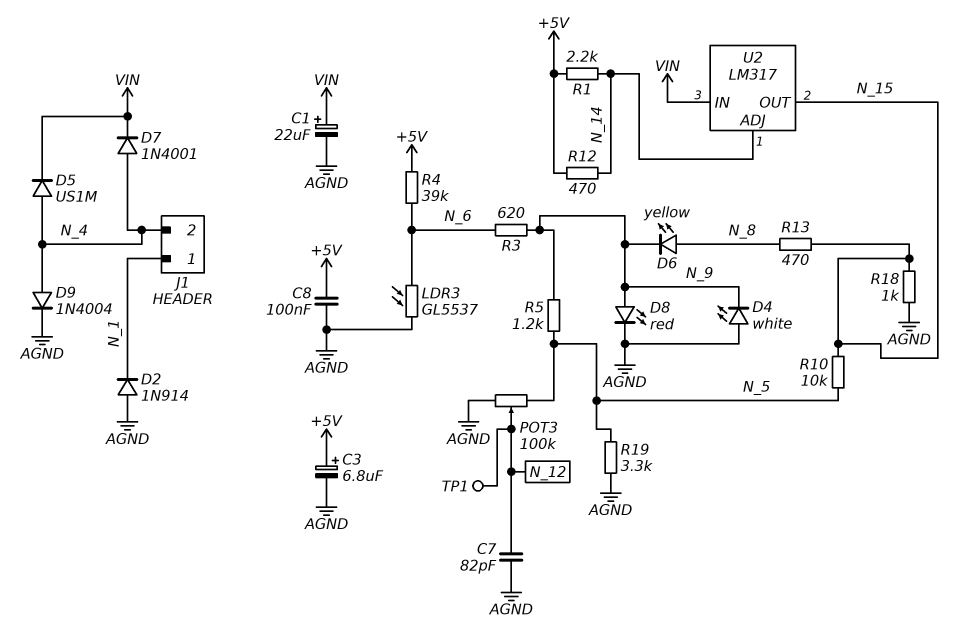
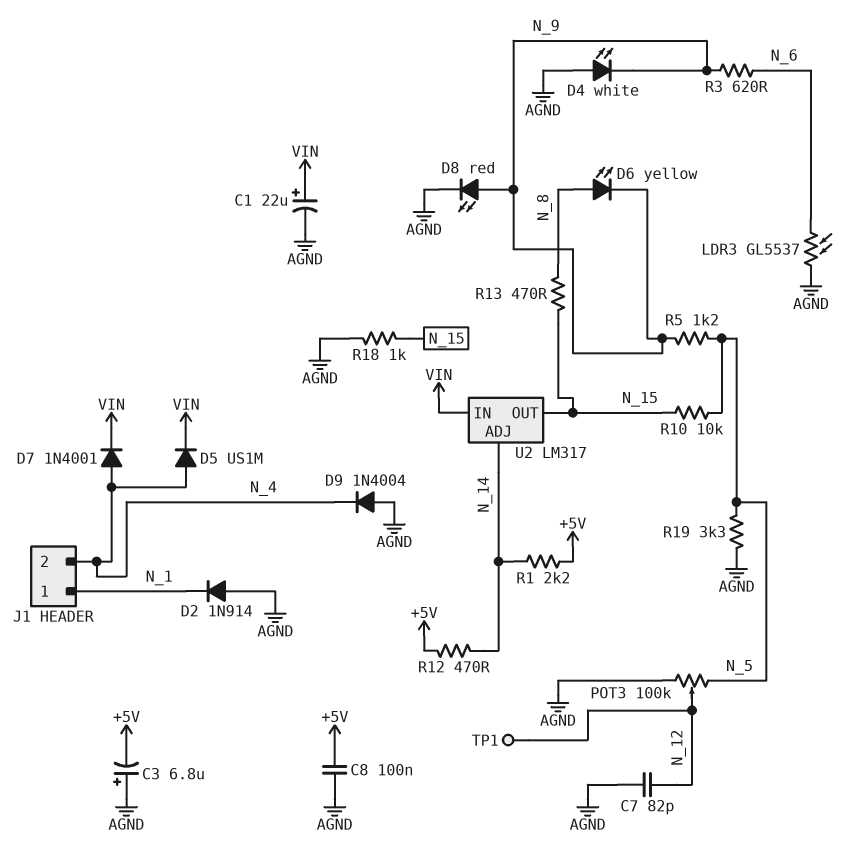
C3: 6.8uF (plus +5V, minus AGND) -> 6.8uF (plus AGND, minus +5V)
D9: diode 1N4004 (A N_4, K AGND) -> diode 1N4004 (A AGND, K N_4)
R4: 39k (+5V, N_6) -> none

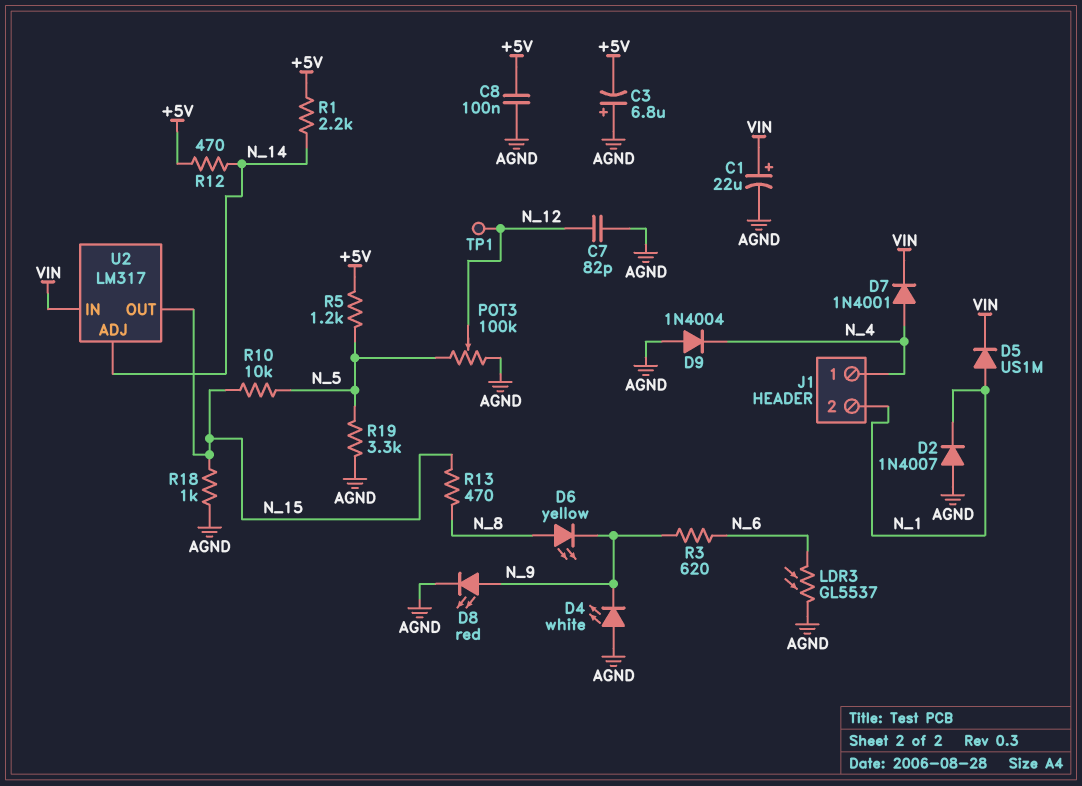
D2: diode 1N914 (A AGND, K N_1) -> diode 1N4007 (A AGND, K N_1)
D5: diode US1M (A N_4, K VIN) -> diode US1M (A N_1, K VIN)
J1 pin 1: N_1 -> N_4
J1 pin 2: N_4 -> N_1
R5: 1.2k (N_5, N_9) -> 1.2k (+5V, N_5)

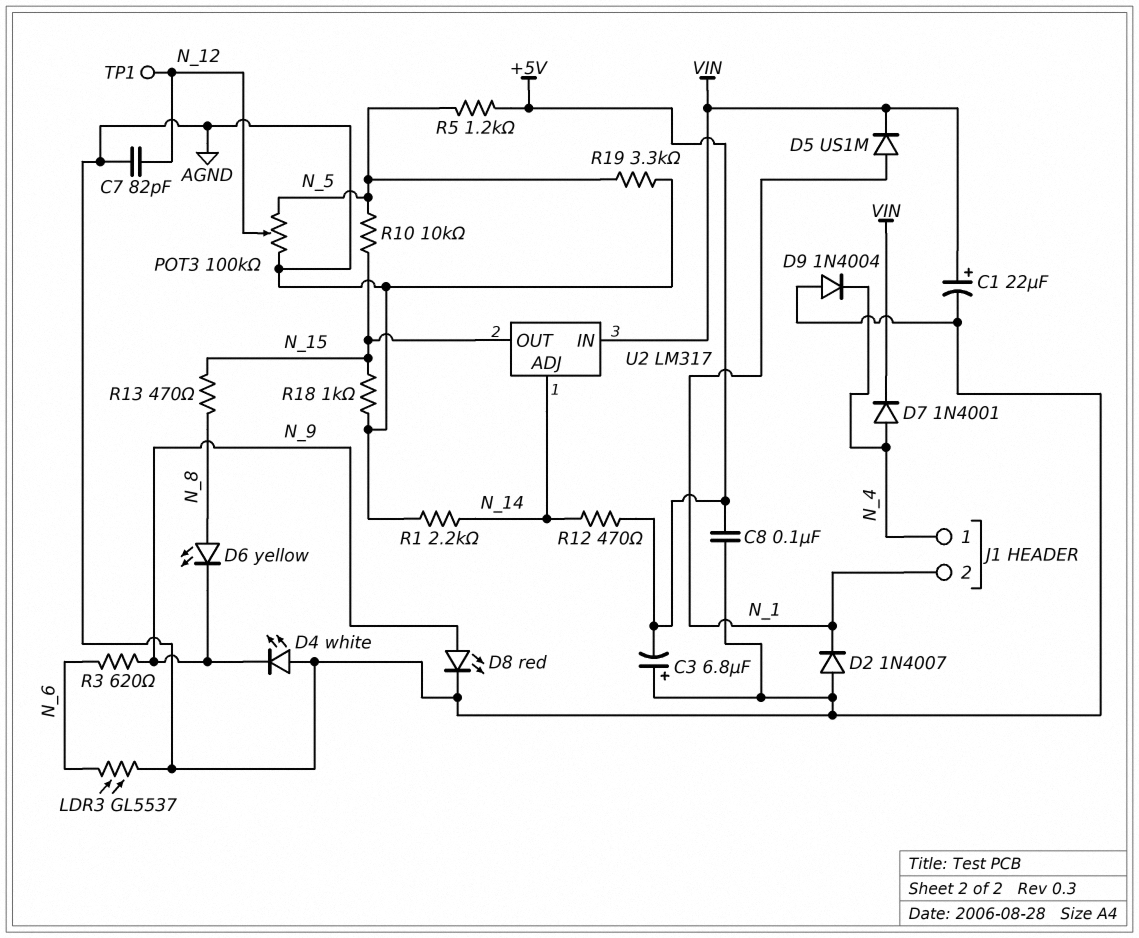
R1: 2.2k (+5V, N_14) -> 2.2k (AGND, N_14)

